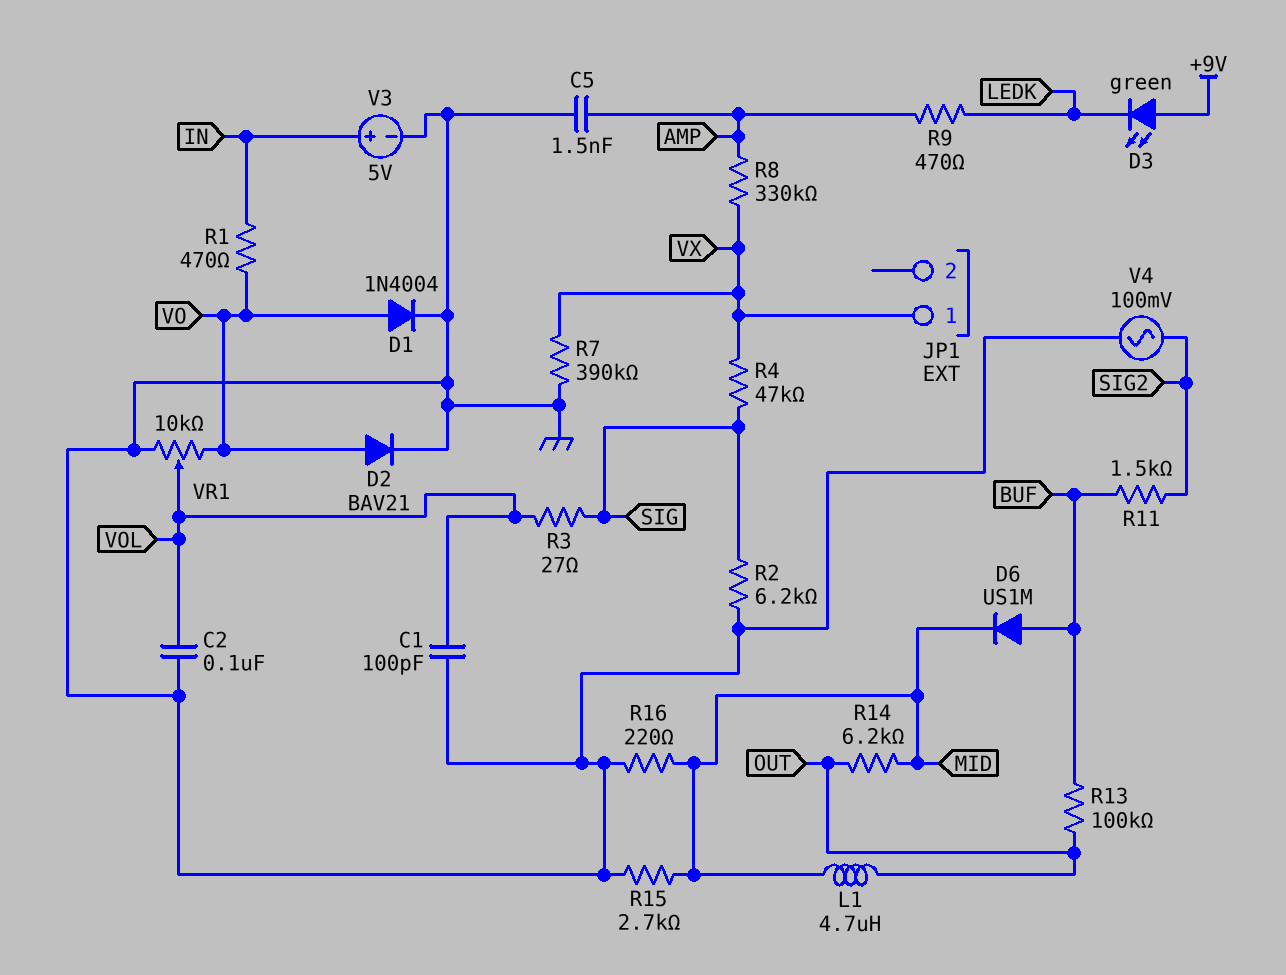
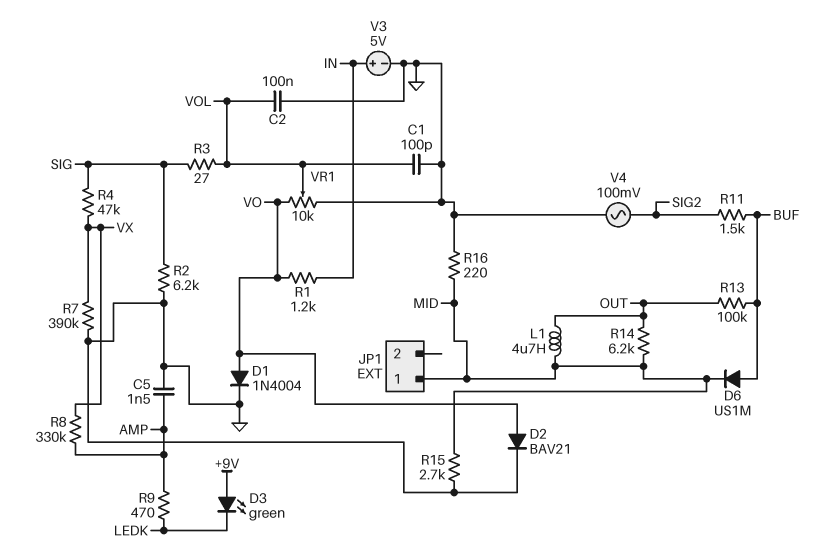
JP1 pin 1: VX -> MID
R1: 470 (IN, VO) -> 1.2k (IN, VO)

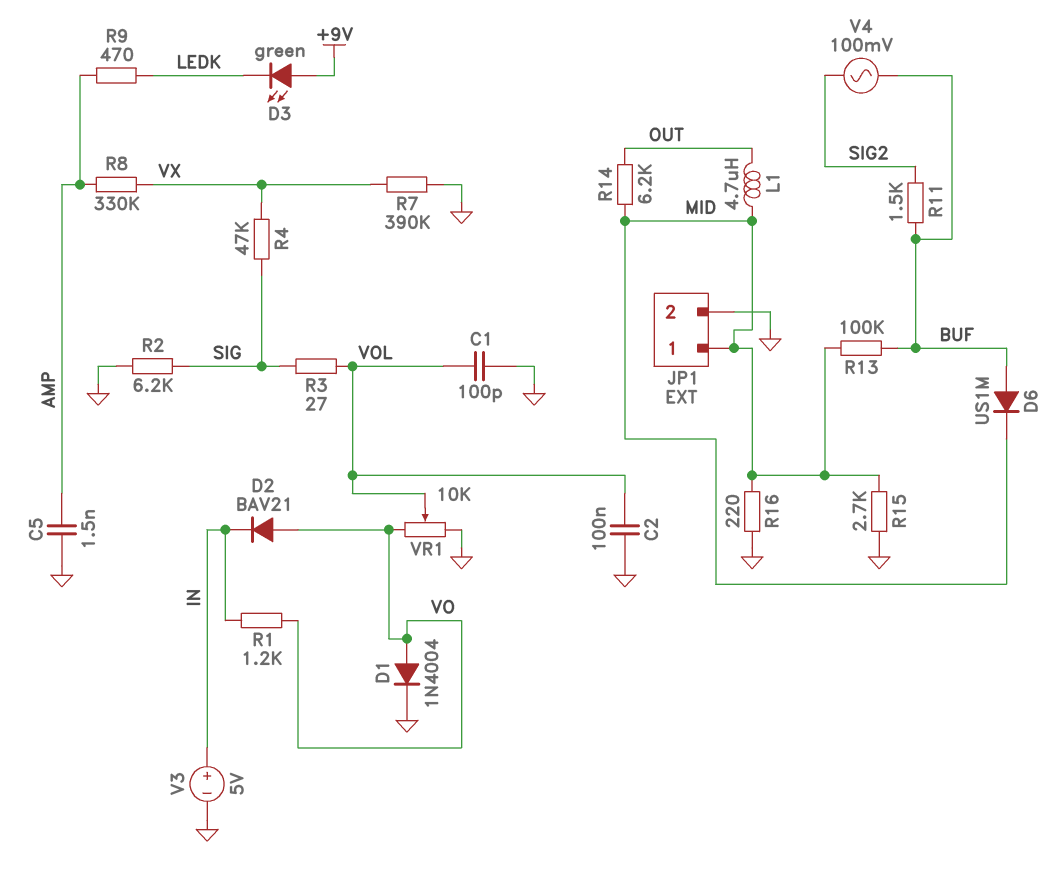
D2: diode BAV21 (A VO, K GND) -> diode BAV21 (A VO, K IN)
JP1 pin 2: none -> GND
R13: 100k (BUF, OUT) -> 100k (BUF, MID)
V4: AC 100mV (GND, SIG2) -> AC 100mV (BUF, SIG2)

